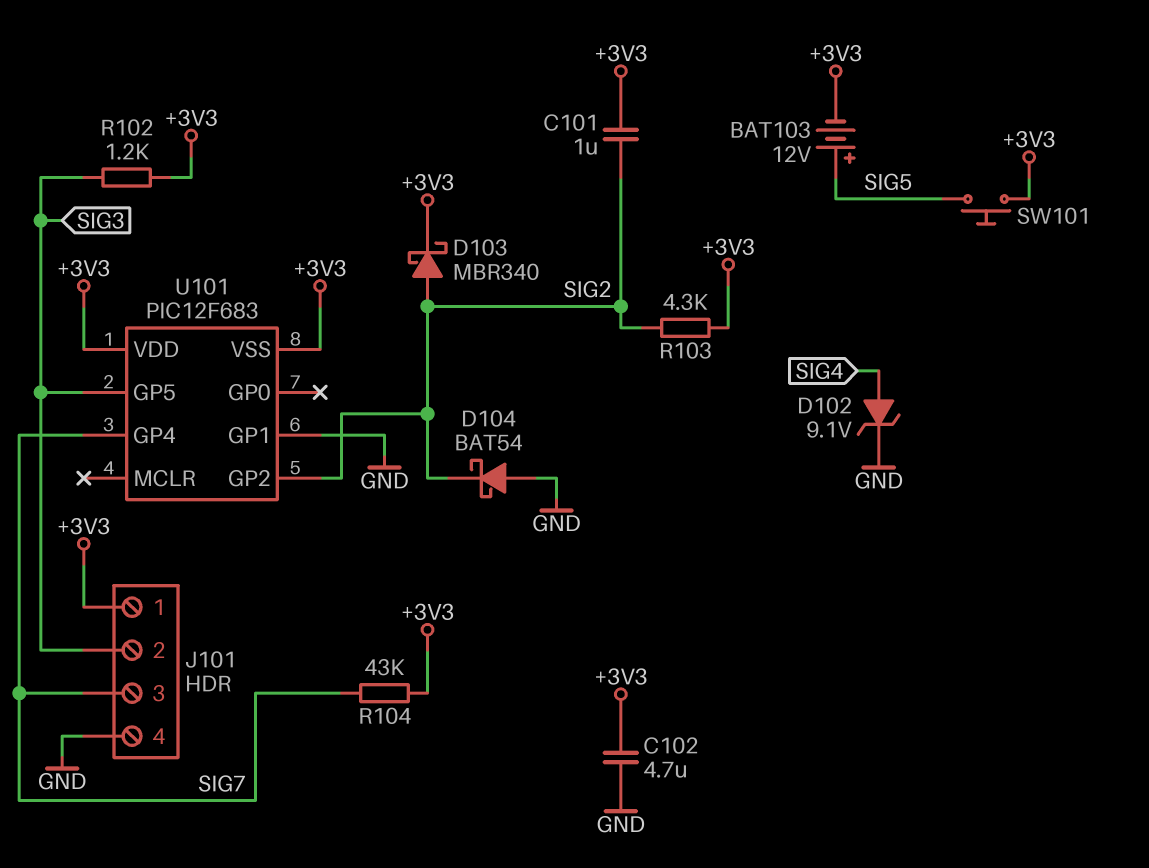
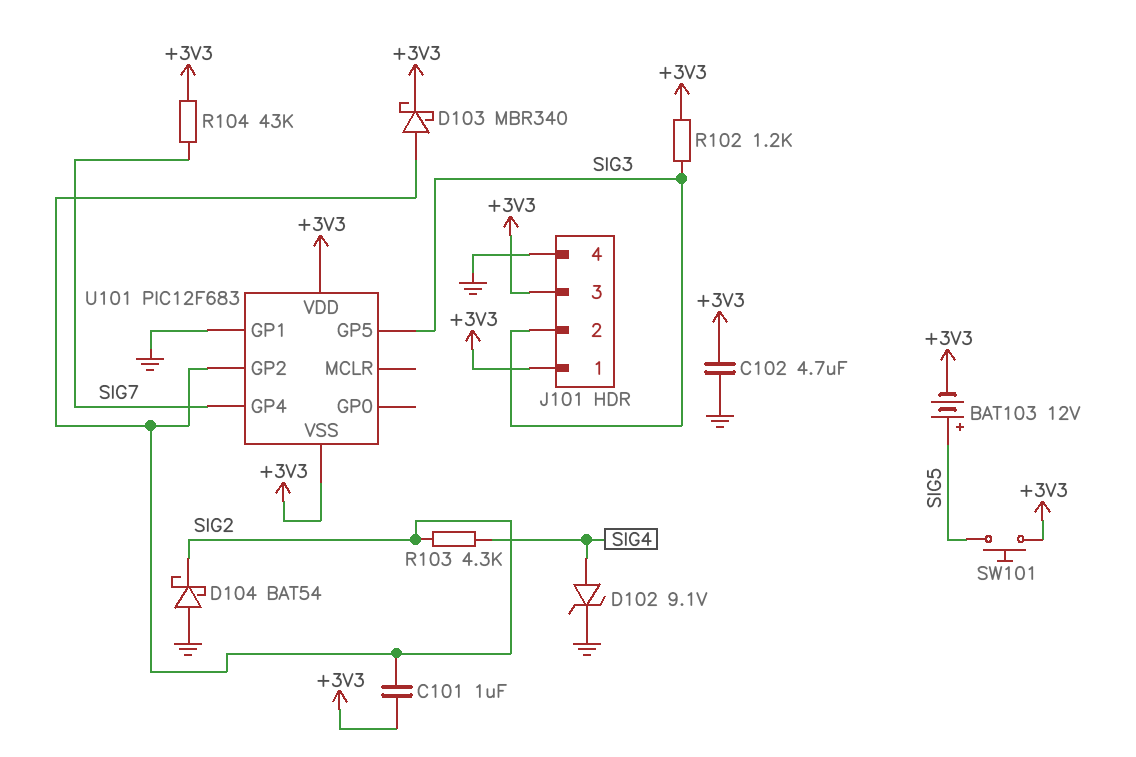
J101 pin 3: SIG7 -> +3V3
R103: 4.3k (+3V3, SIG2) -> 4.3k (SIG2, SIG4)

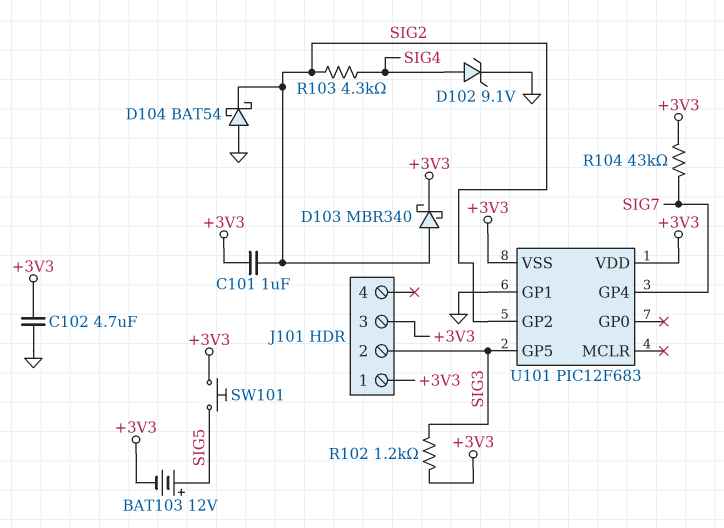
J101 pin 4: GND -> none

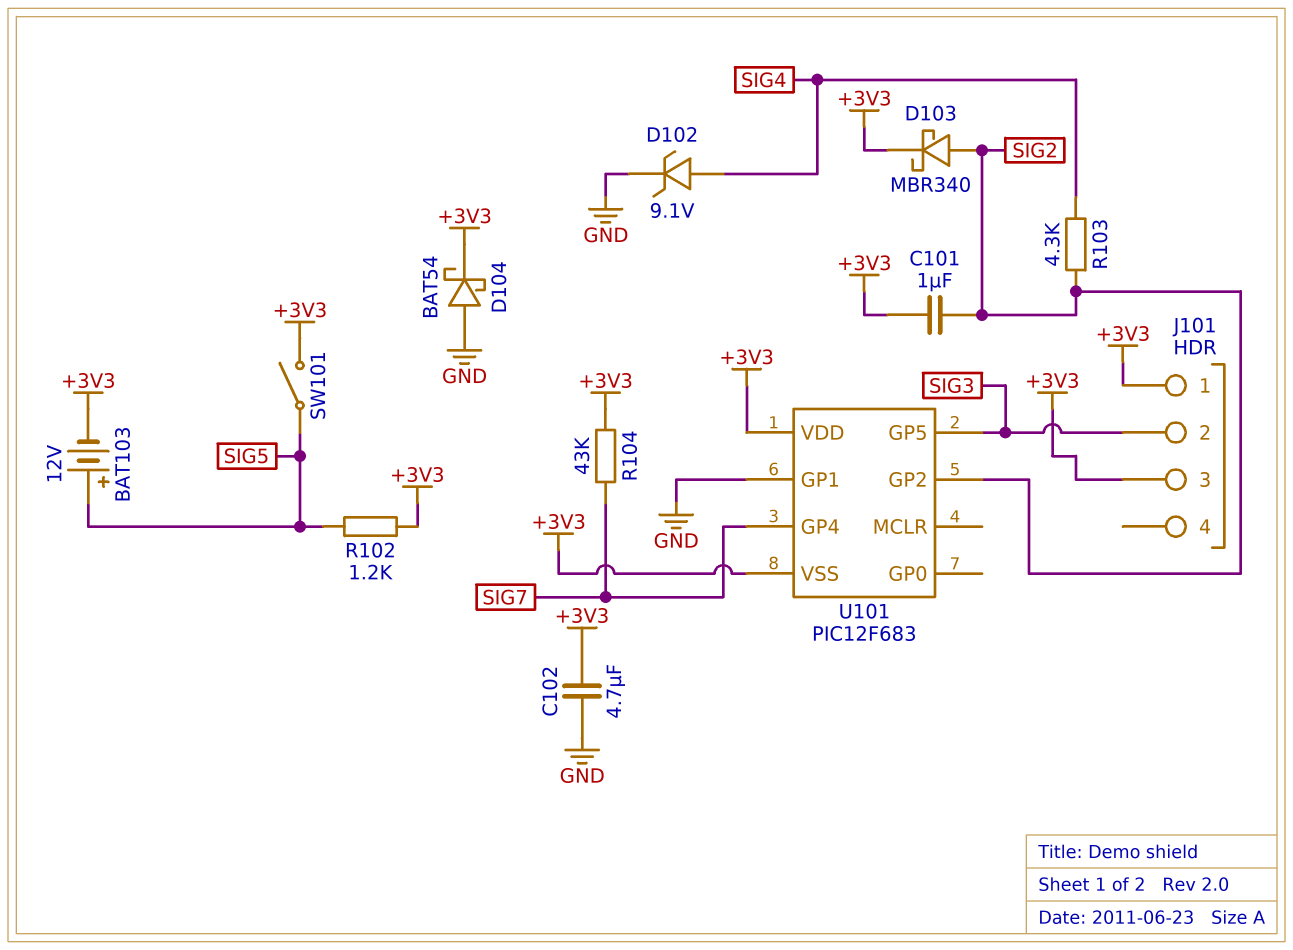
D104: schottky BAT54 (A GND, K SIG2) -> schottky BAT54 (A GND, K +3V3)
R102: 1.2k (+3V3, SIG3) -> 1.2k (+3V3, SIG5)
SW101: button (+3V3, SIG5) -> switch (+3V3, SIG5)

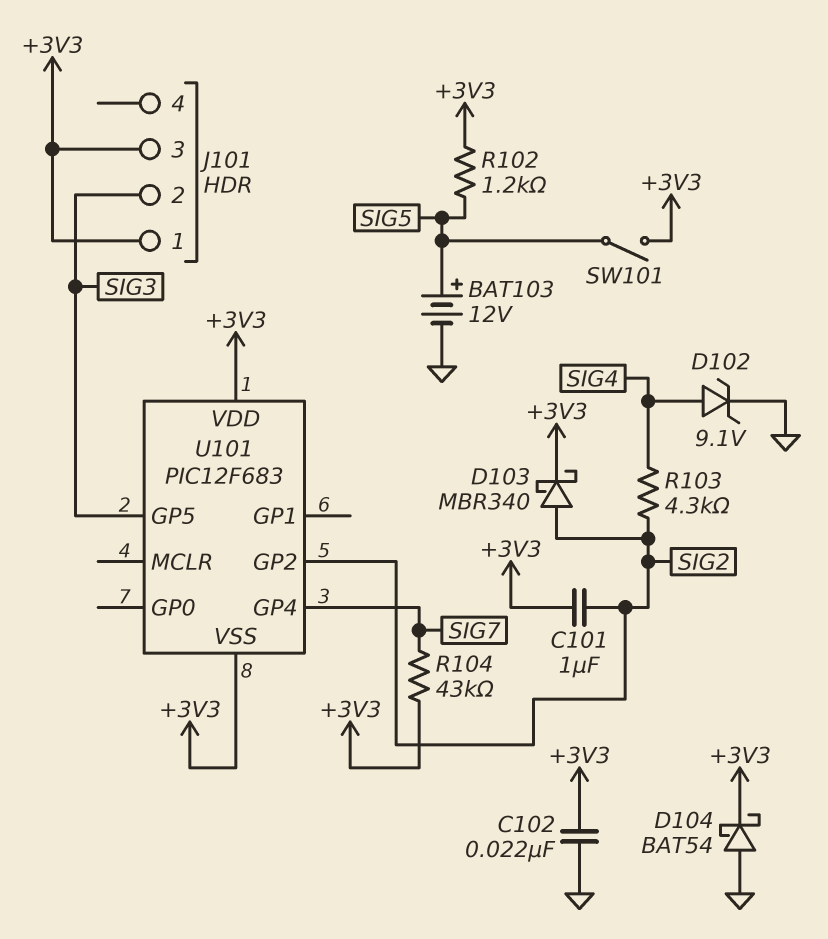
BAT103: 12V (plus SIG5, minus +3V3) -> 12V (plus SIG5, minus GND)
C102: 4.7uF (+3V3, GND) -> 22nF (+3V3, GND)
U101 pin GP1: GND -> none

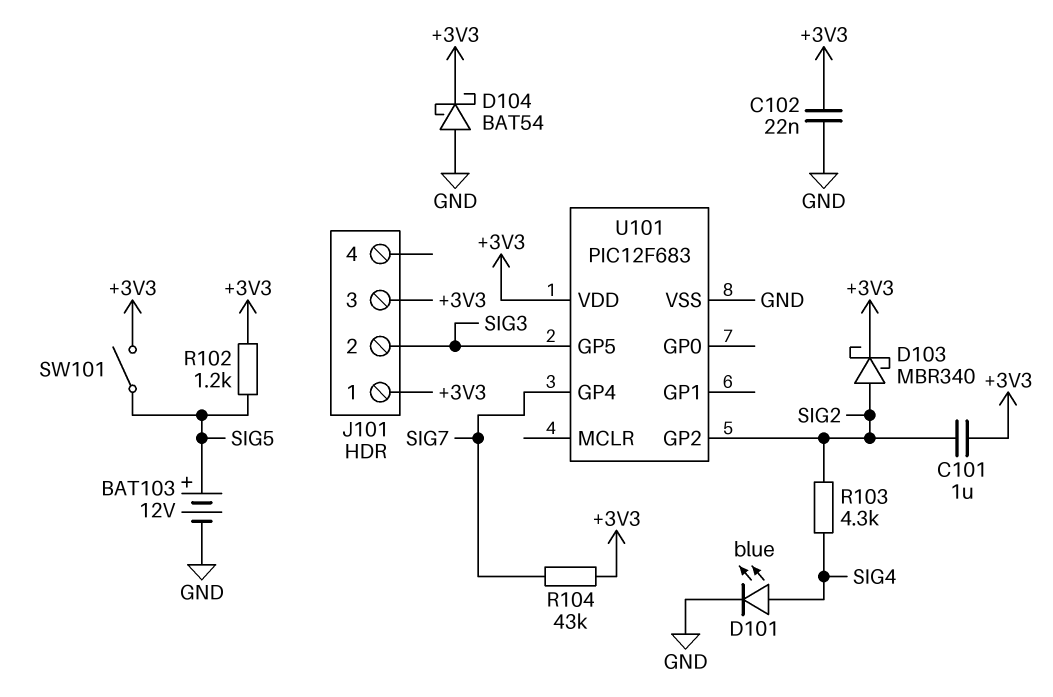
D101: none -> LED blue (A SIG4, K GND)
D102: zener 9.1V (A SIG4, K GND) -> none
U101 pin VSS: +3V3 -> GND

